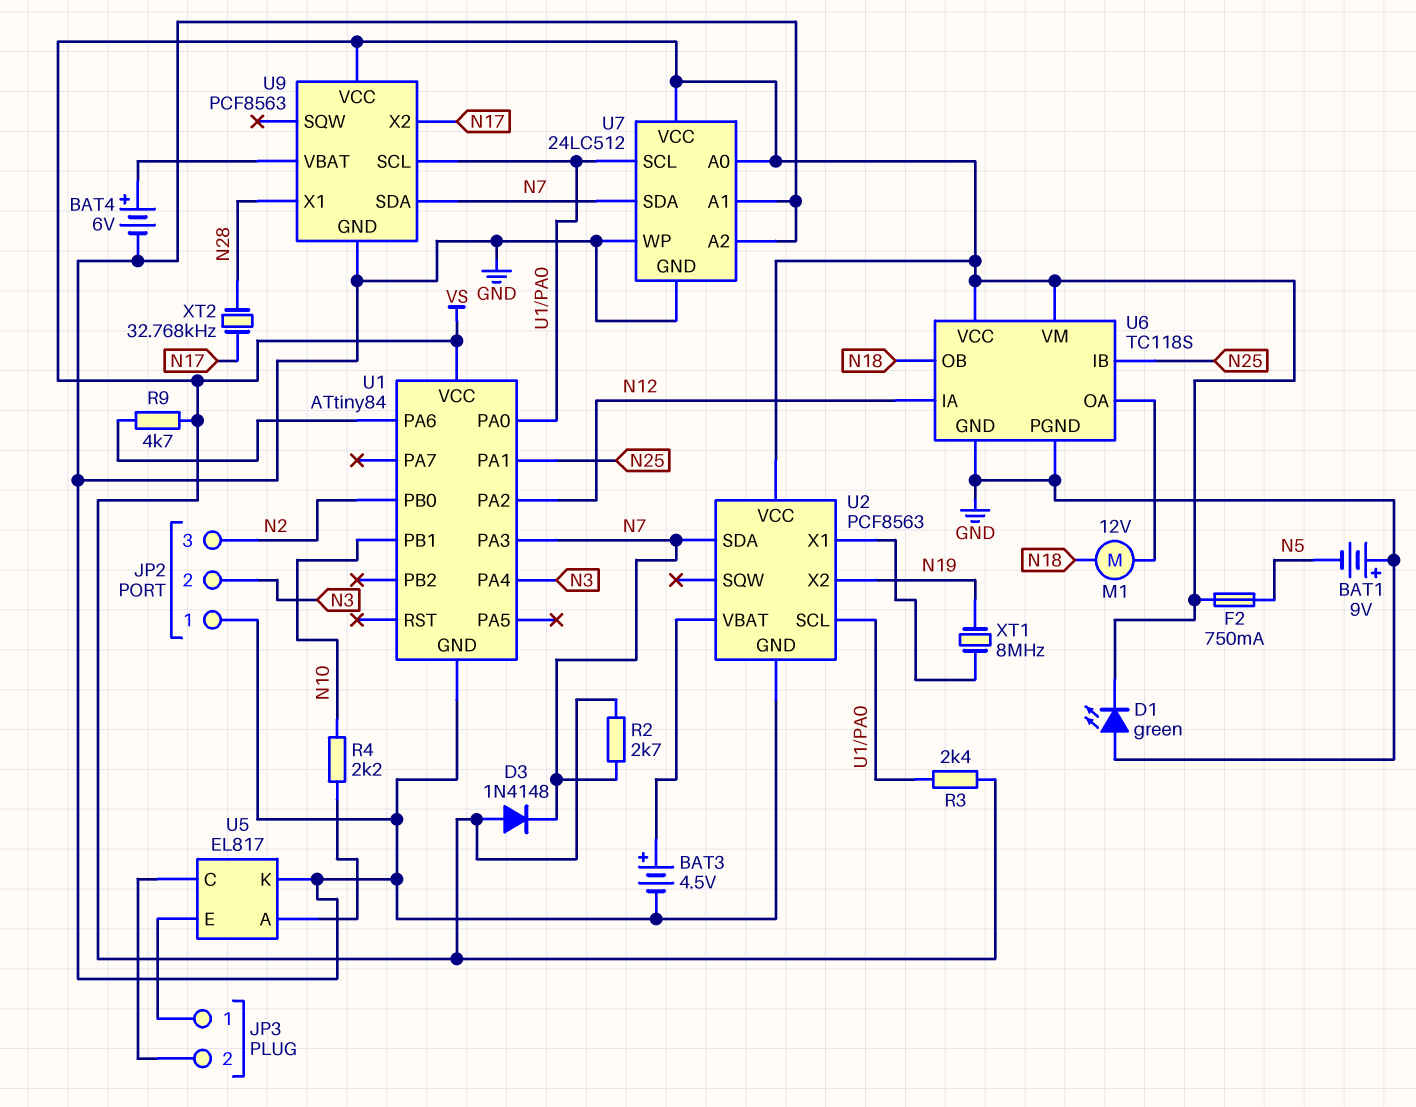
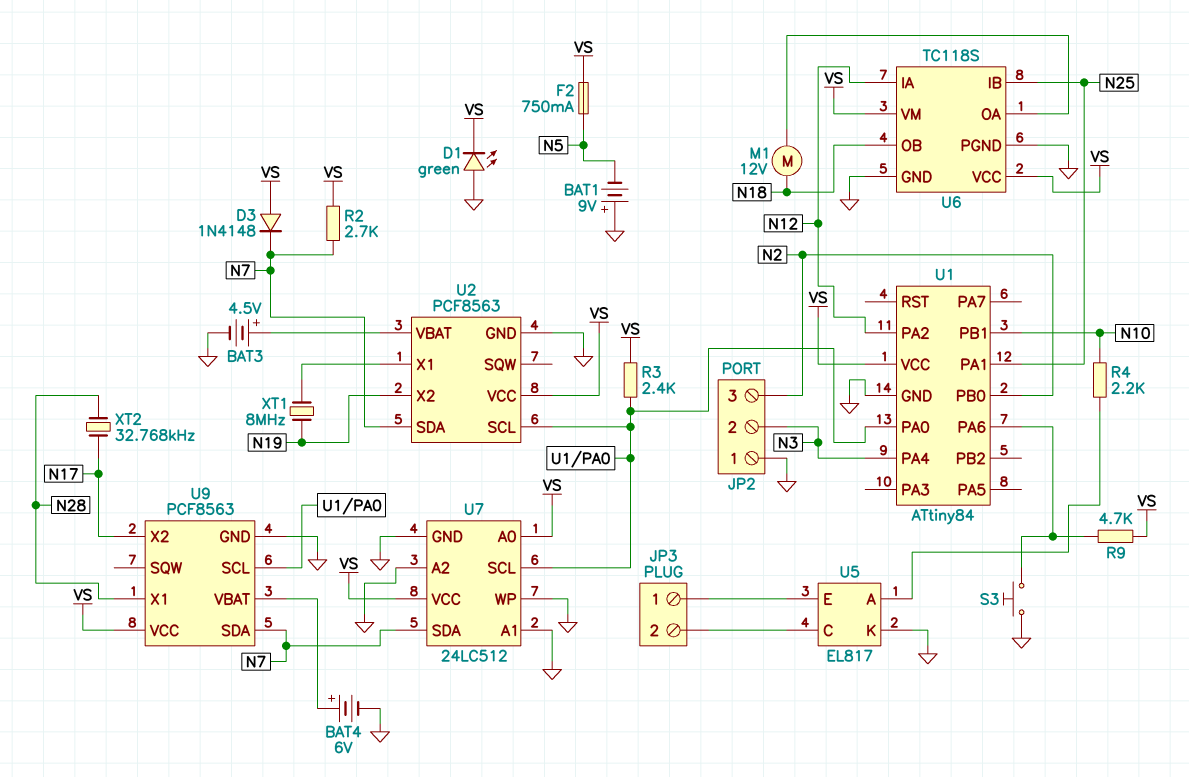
S3: none -> button (GND, U1/PA6)
U1 pin PA3: N7 -> none

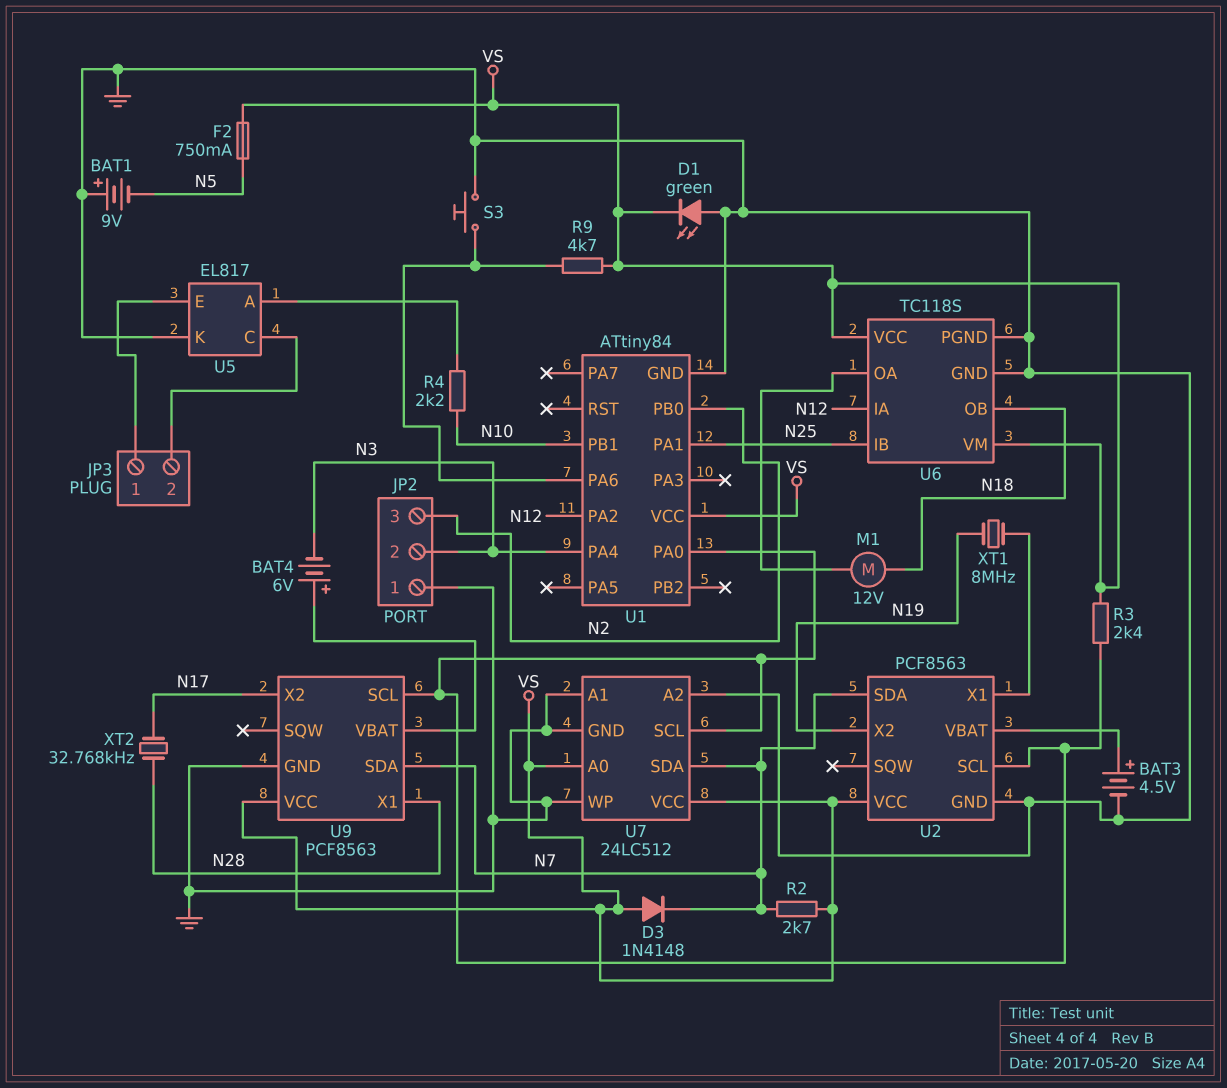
BAT4: 6V (plus U9/VBAT, minus GND) -> 6V (plus U9/VBAT, minus N3)

